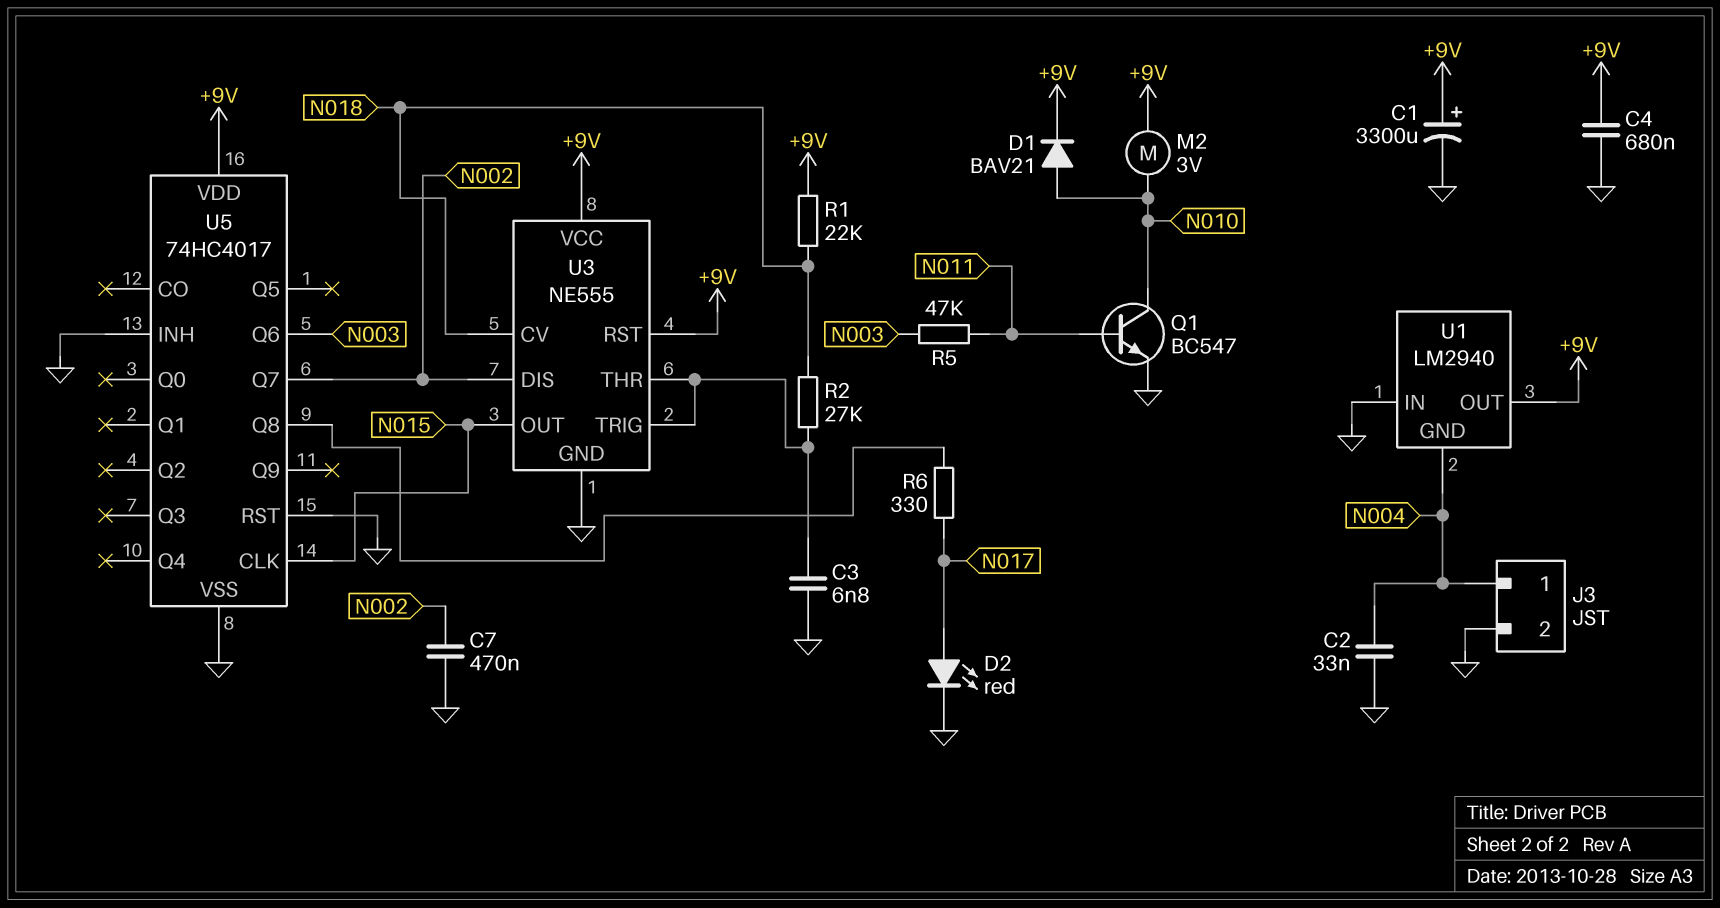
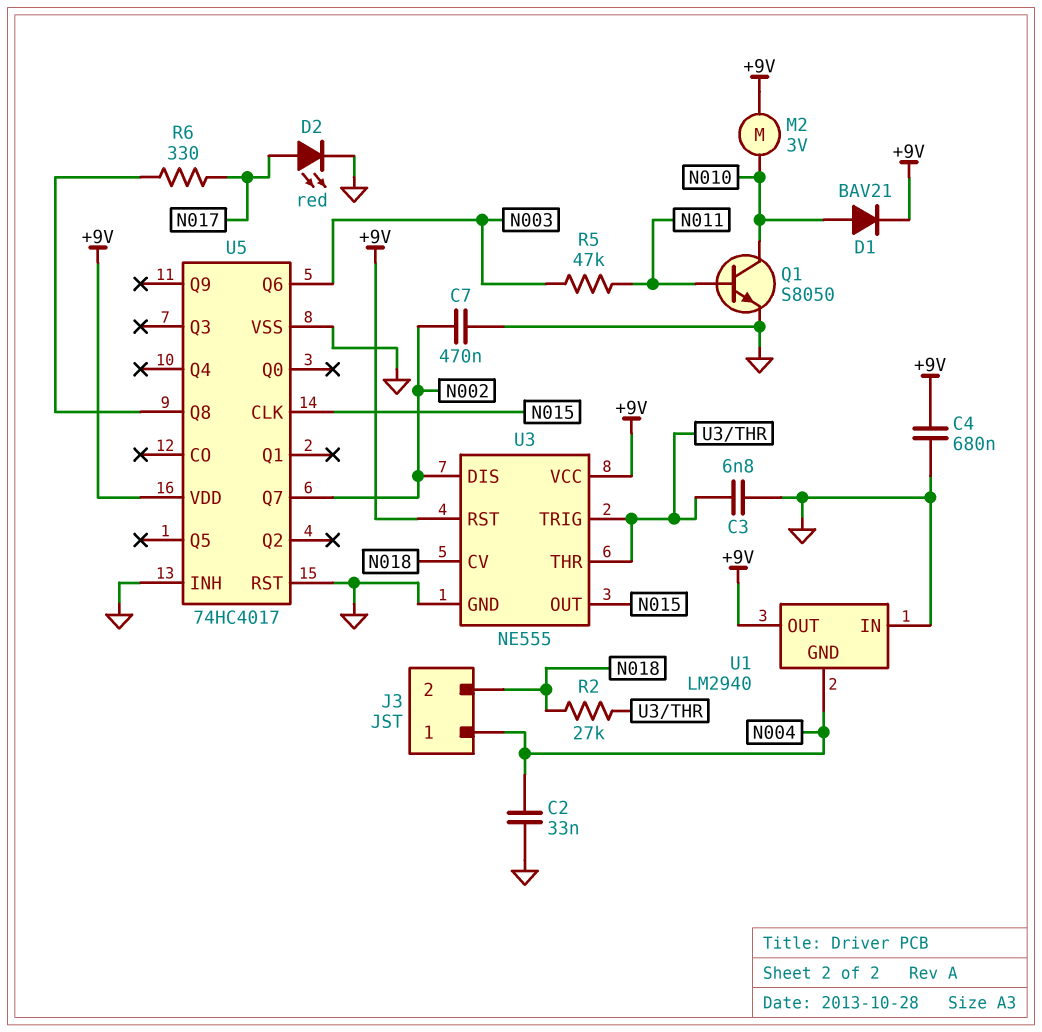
C1: 3300uF (plus +9V, minus GND) -> none
J3 pin 2: GND -> N018
Q1: NPN BC547 (B N011, C N010, E GND) -> NPN S8050 (B N011, C N010, E GND)
R1: 22k (+9V, N018) -> none

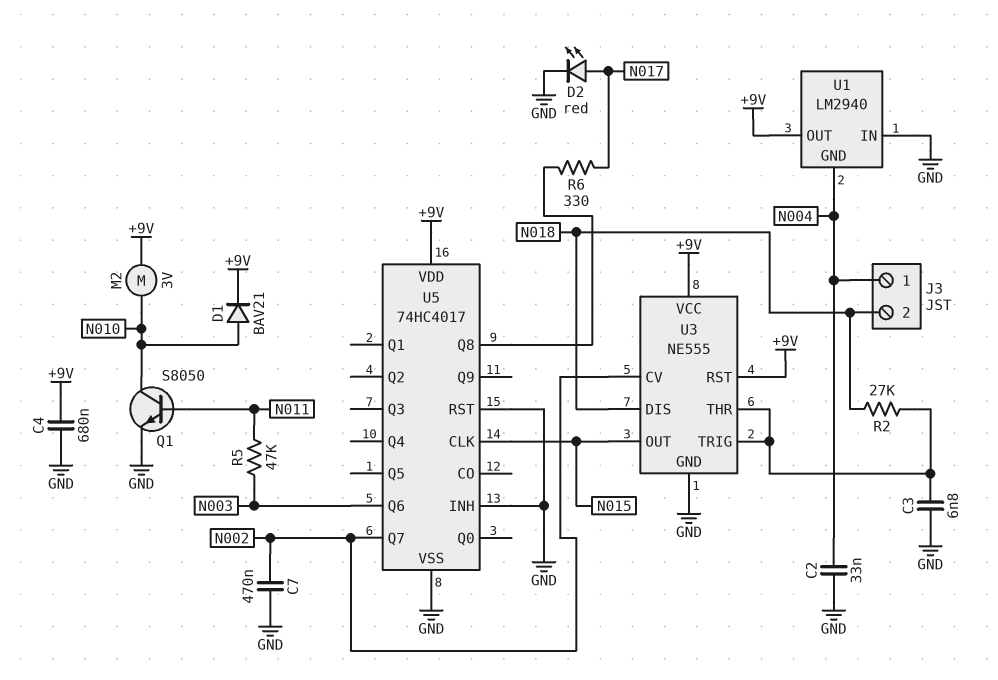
U3 pin CV: N018 -> N002
U3 pin DIS: N002 -> N018

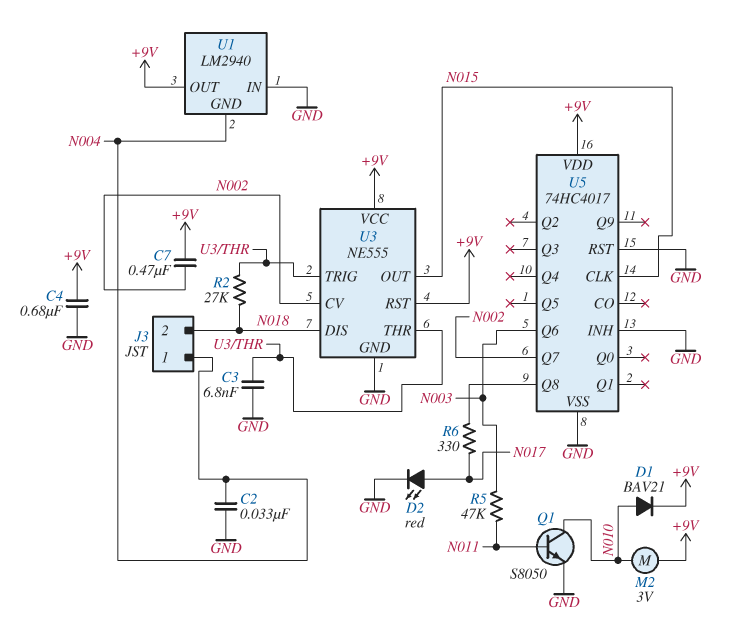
C7: 470nF (GND, N002) -> 470nF (+9V, N002)

